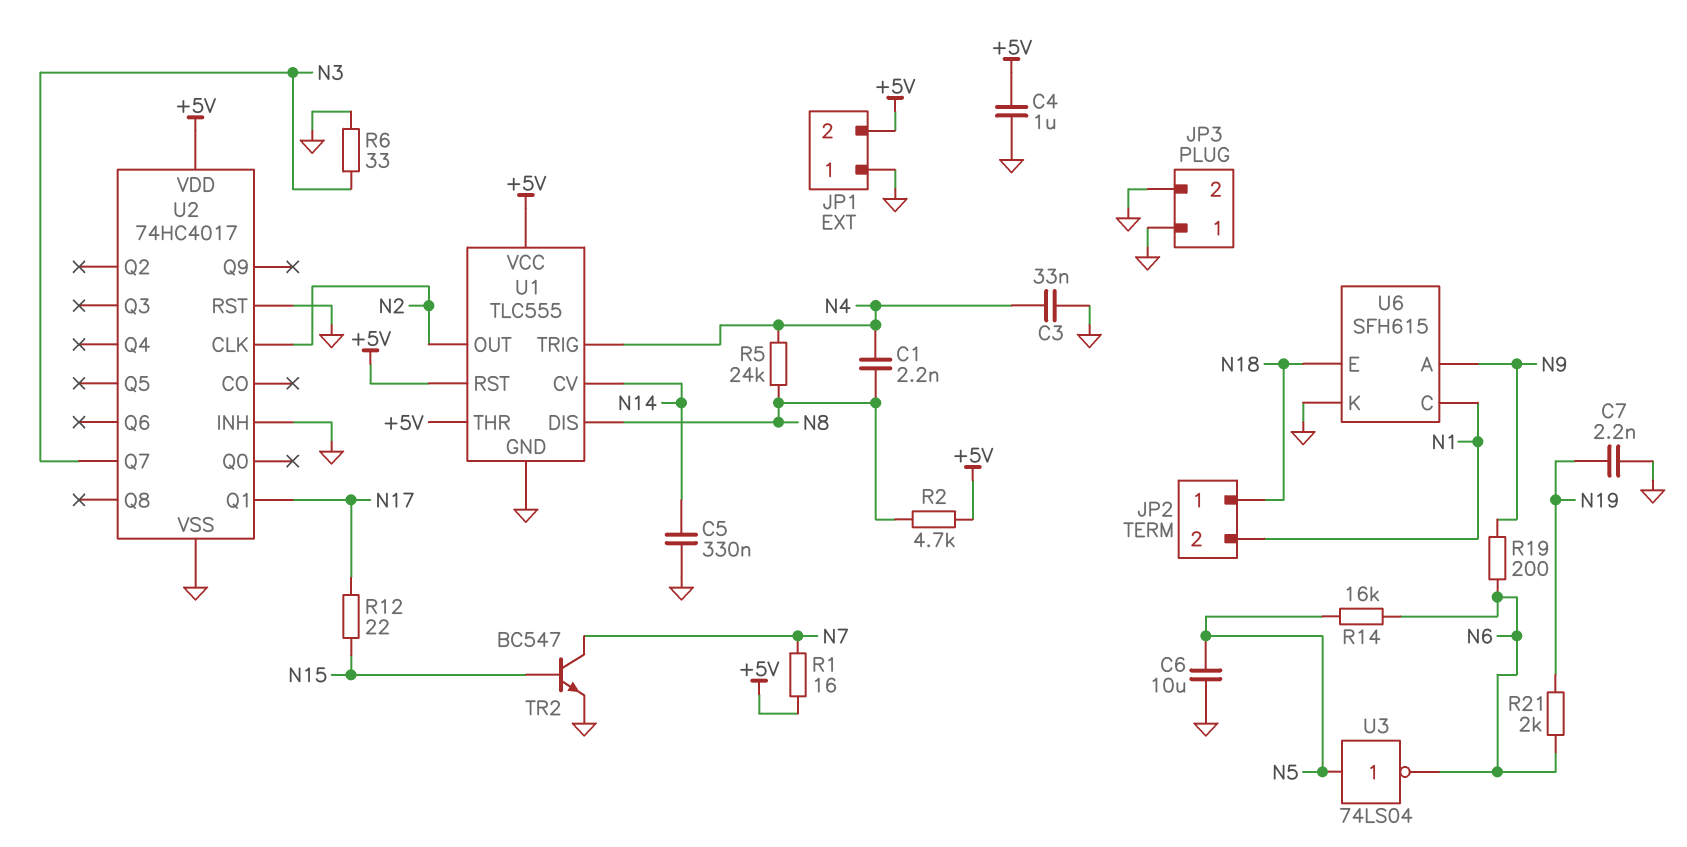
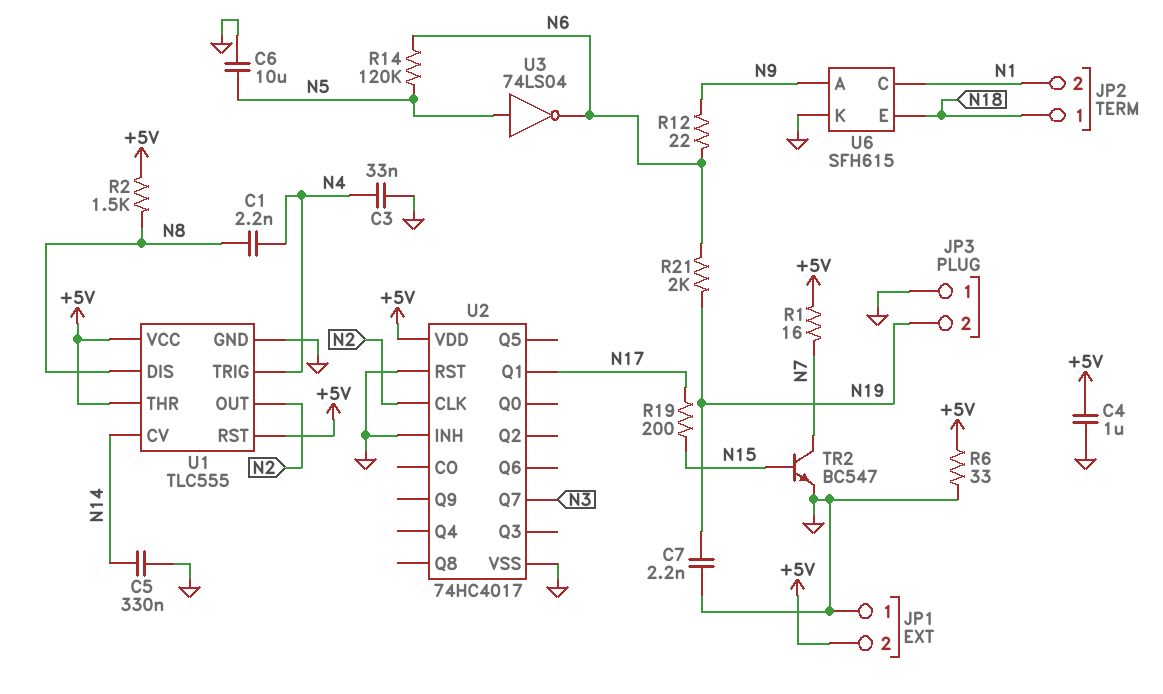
JP3 pin 2: GND -> N19
R2: 4.7k (+5V, N8) -> 1.5k (+5V, N8)
R5: 24k (N4, N8) -> none
R6: 33 (GND, N3) -> 33 (+5V, GND)
R12: 22 (N15, N17) -> 22 (N6, N9)
R14: 16k (N5, N6) -> 120k (N5, N6)
R19: 200 (N6, N9) -> 200 (N15, N17)

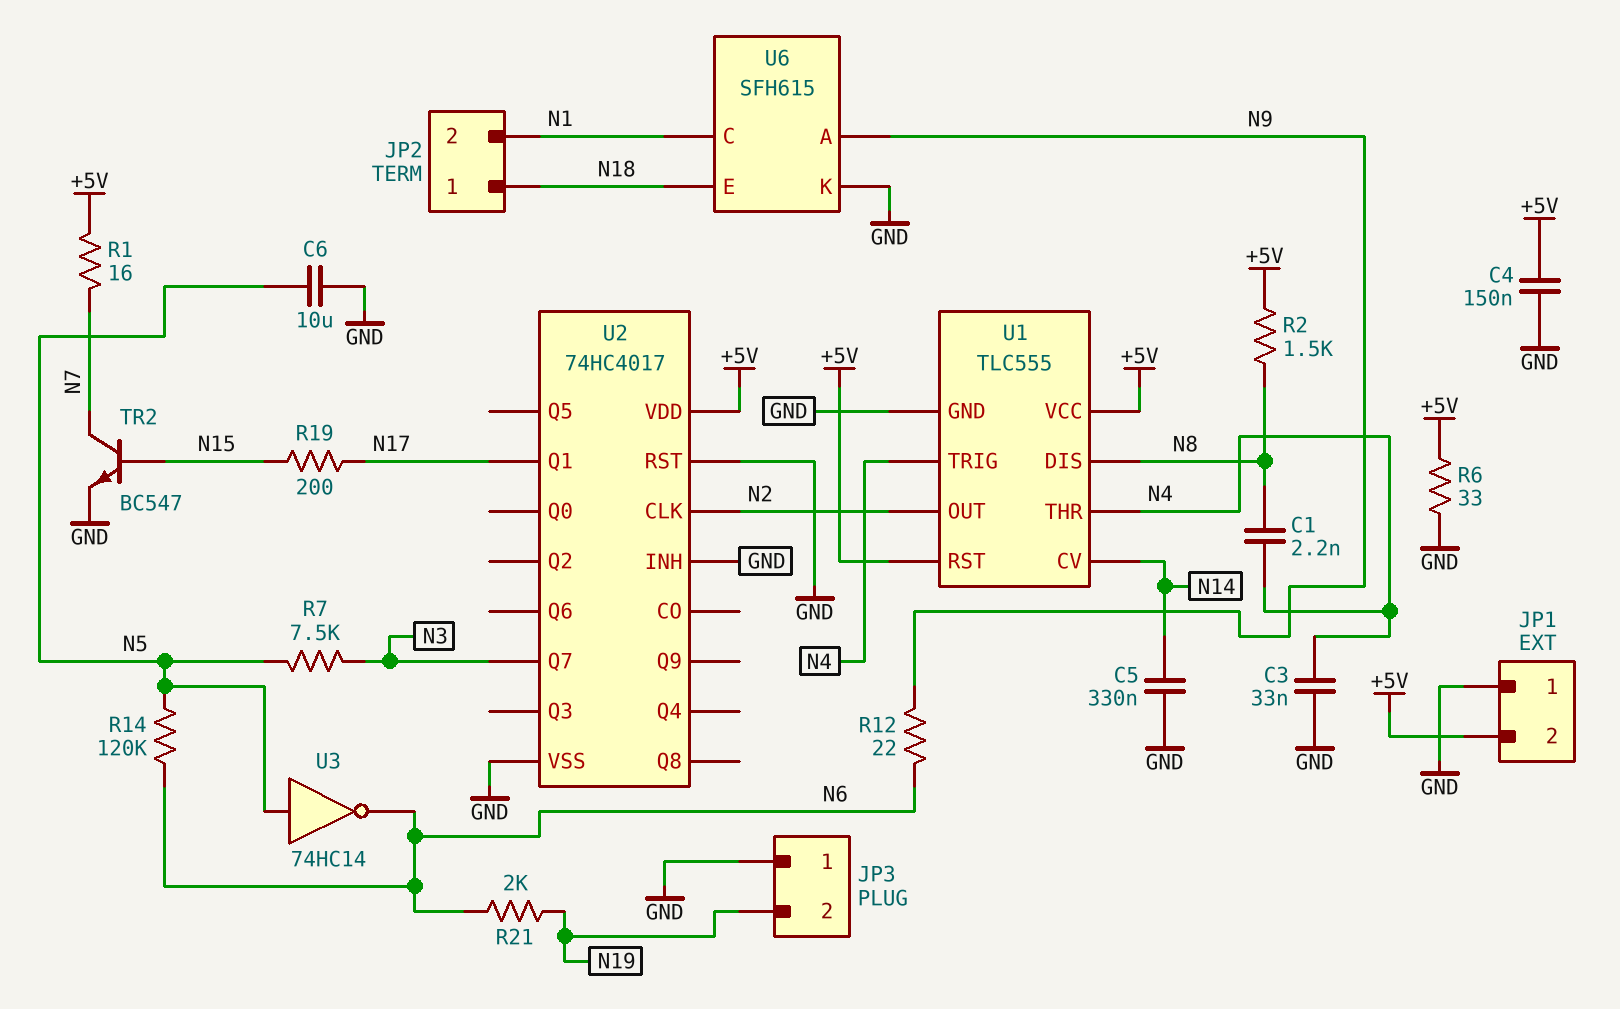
C4: 1uF (+5V, GND) -> 150nF (+5V, GND)
C7: 2.2nF (GND, N19) -> none
R7: none -> 7.5k (N3, N5)
U1 pin THR: +5V -> N4
U3: NOT 74LS04 (in N5, out N6) -> NOT 74HC14 (in N5, out N6)

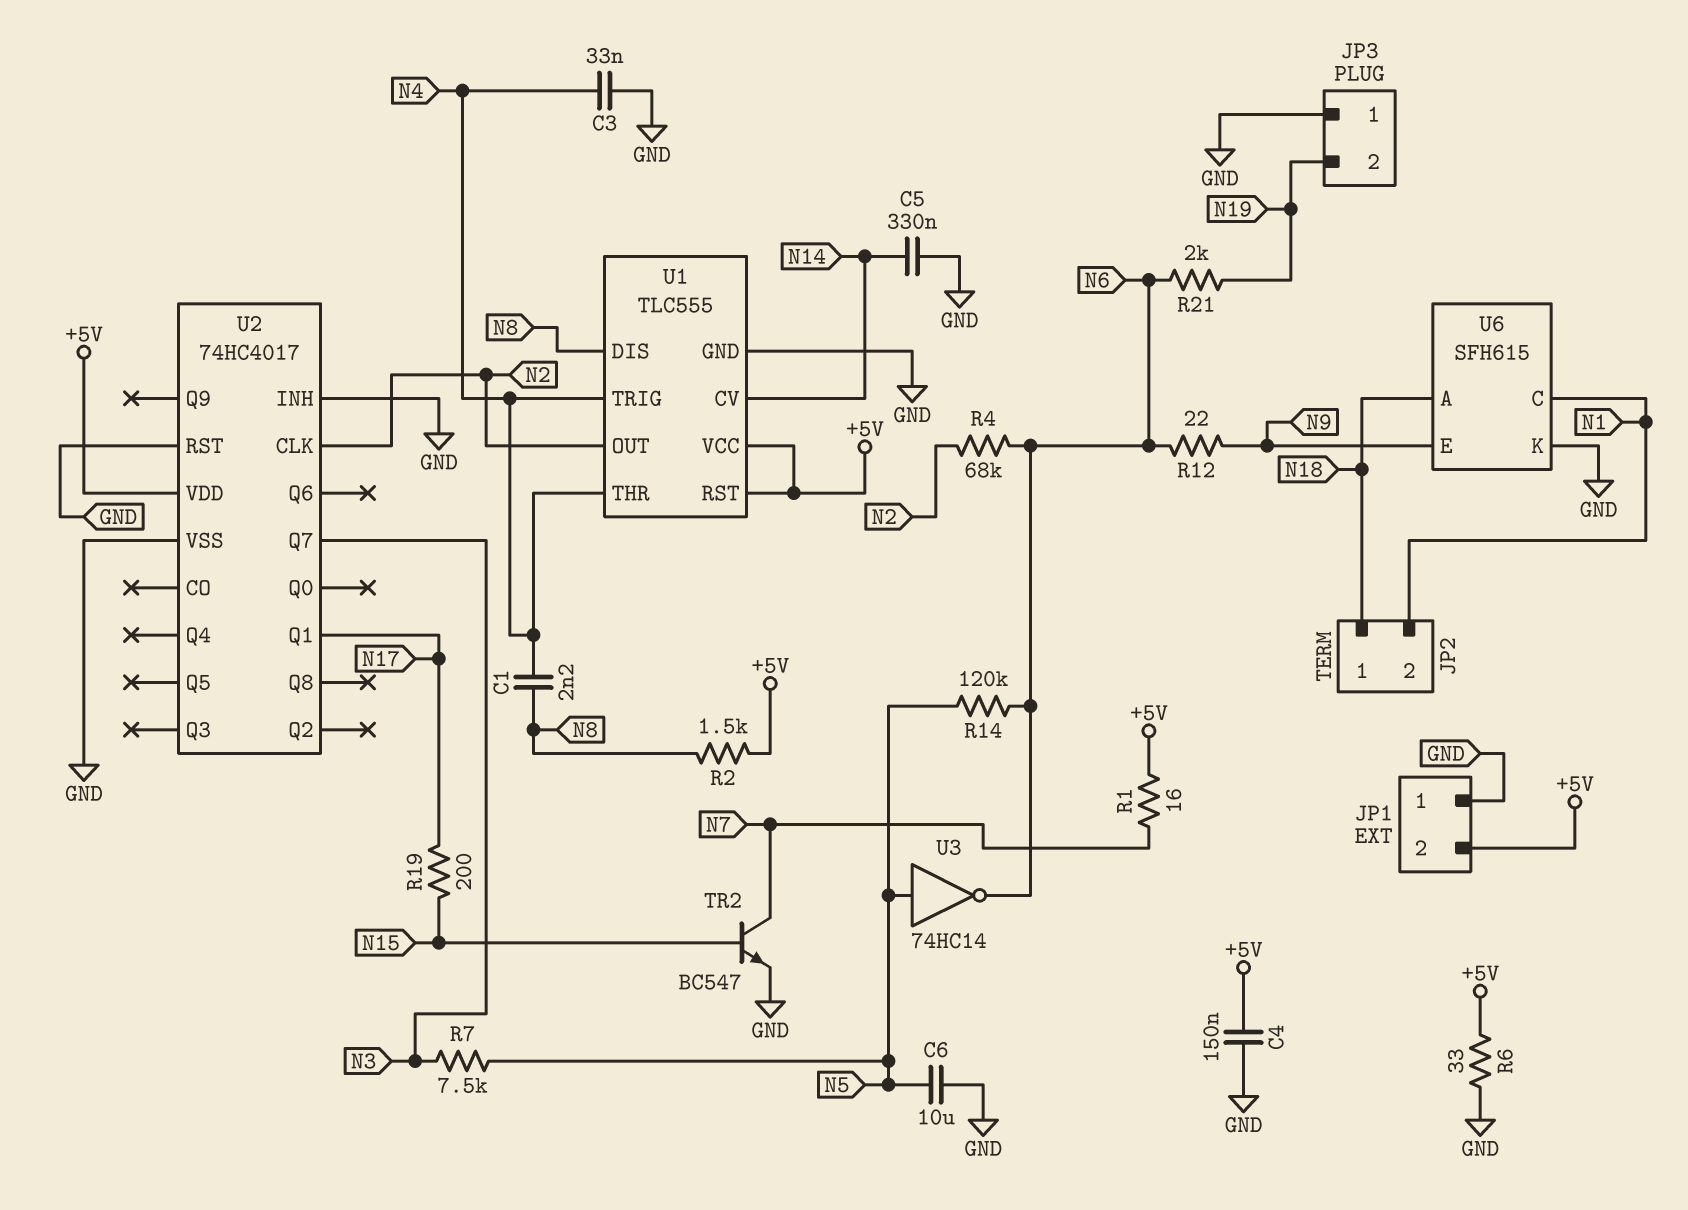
R4: none -> 68k (N2, N6)
U6 pin A: N9 -> N18
U6 pin E: N18 -> N9

